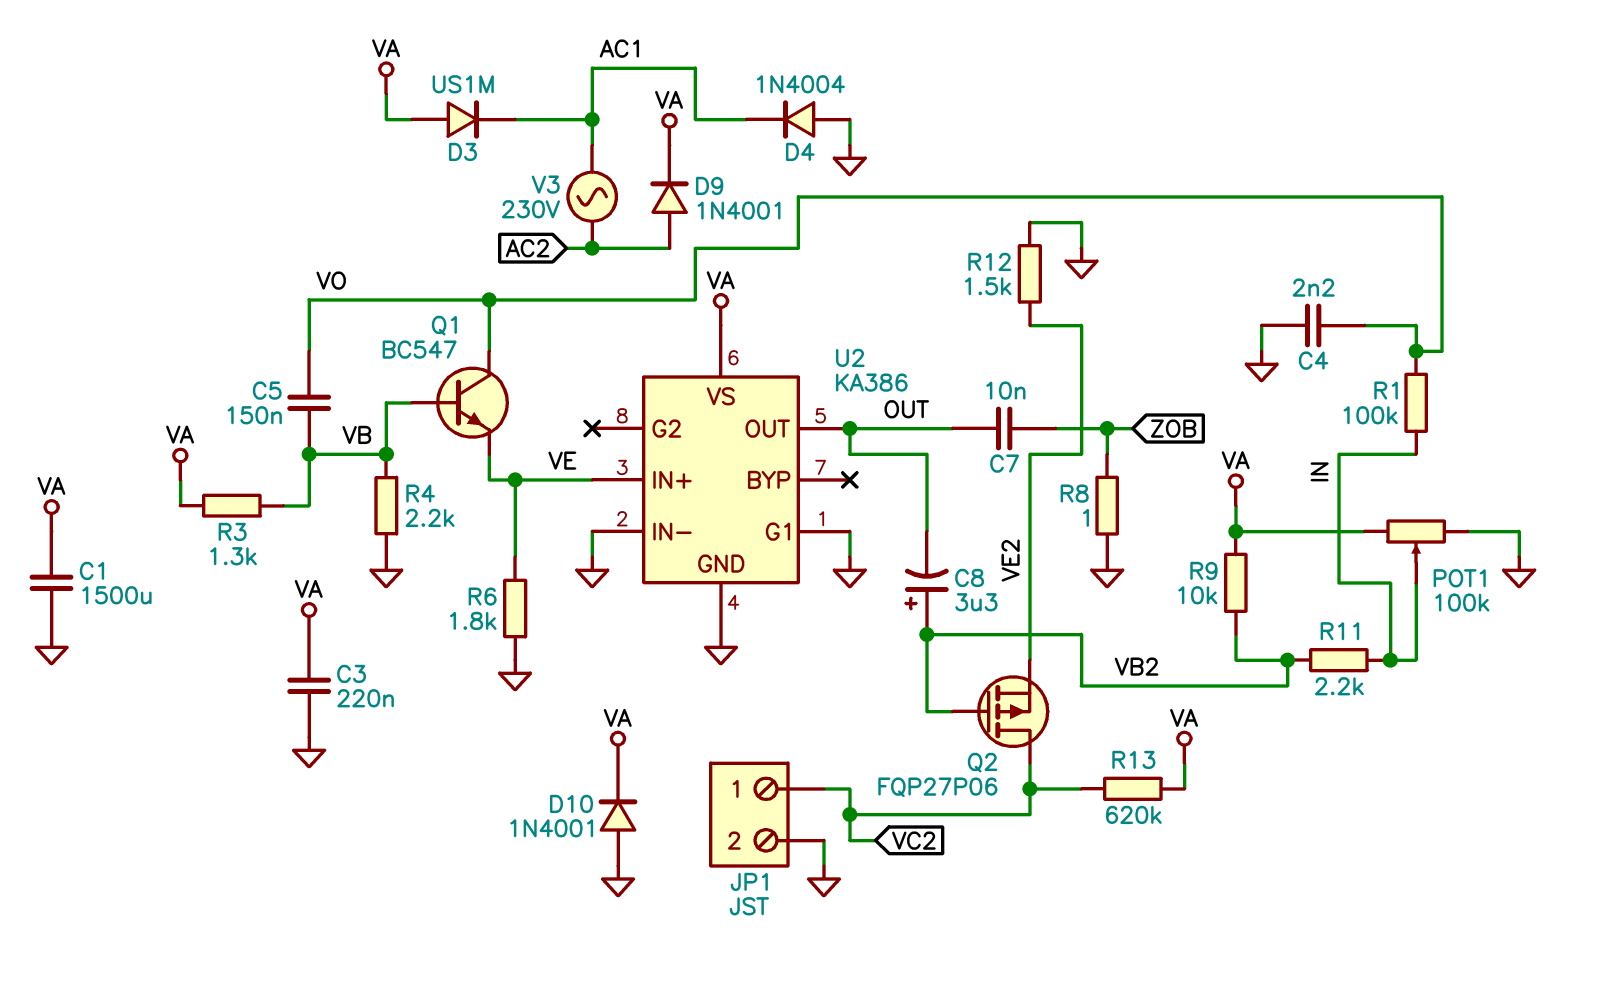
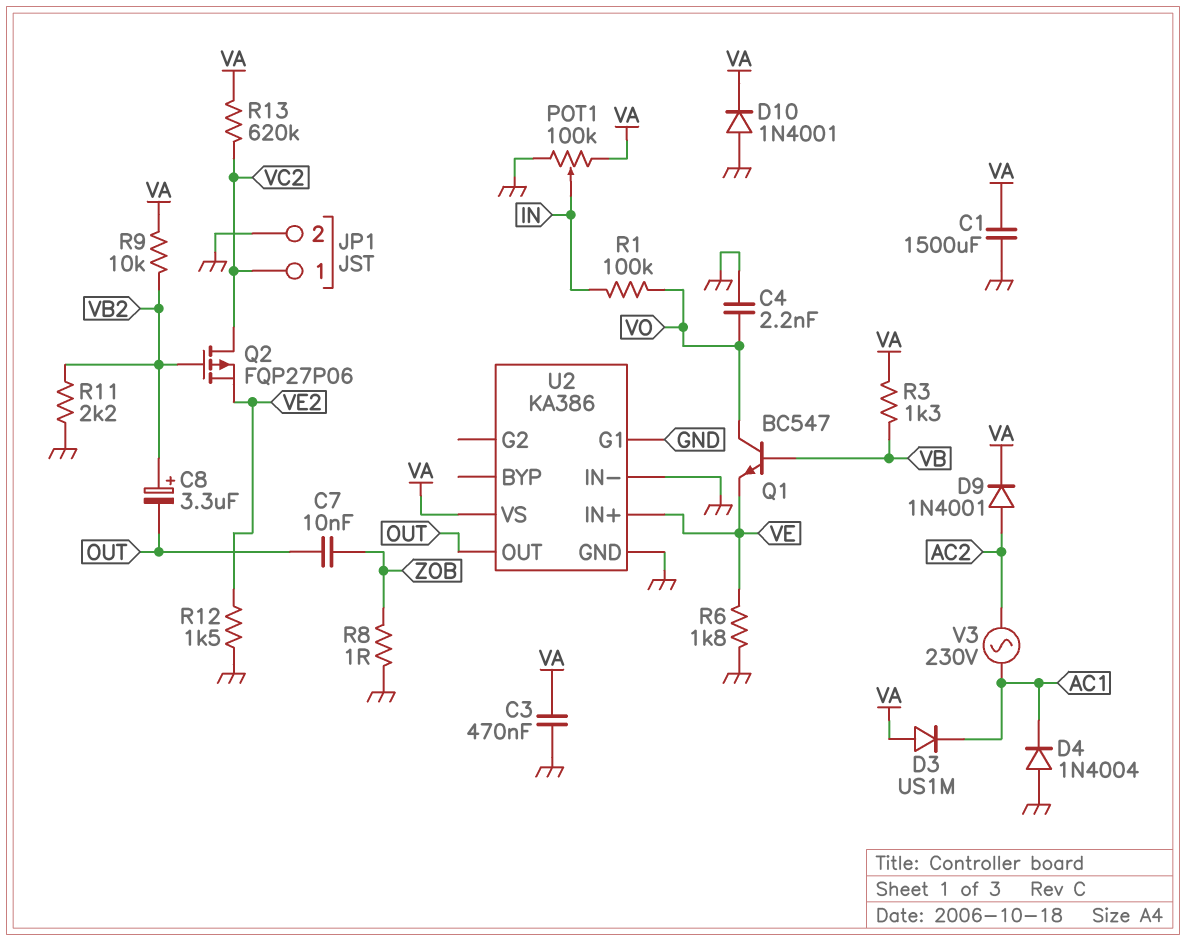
C3: 220nF (GND, VA) -> 470nF (GND, VA)
C5: 150nF (VB, VO) -> none
R4: 2.2k (GND, VB) -> none
R11: 2.2k (IN, VB2) -> 2.2k (GND, VB2)

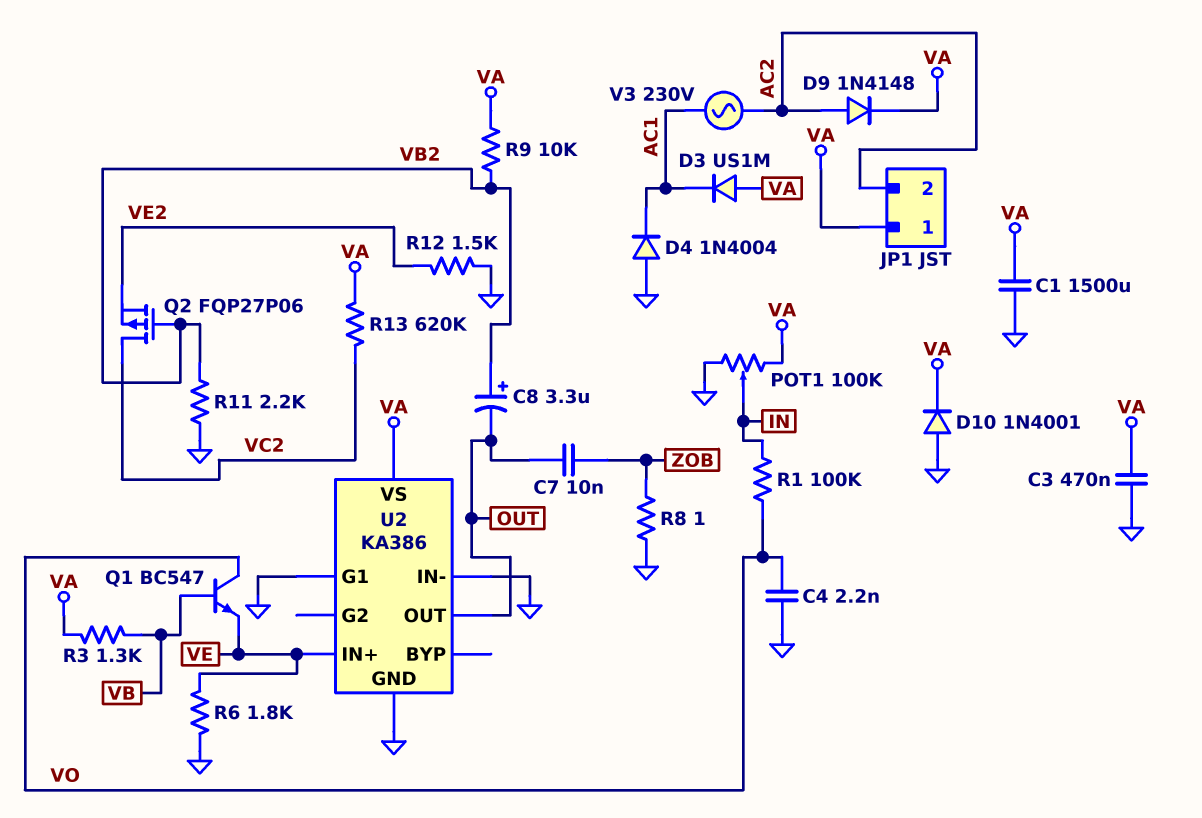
D9: diode 1N4001 (A AC2, K VA) -> diode 1N4148 (A AC2, K VA)
JP1 pin 1: VC2 -> VA
JP1 pin 2: GND -> AC2

